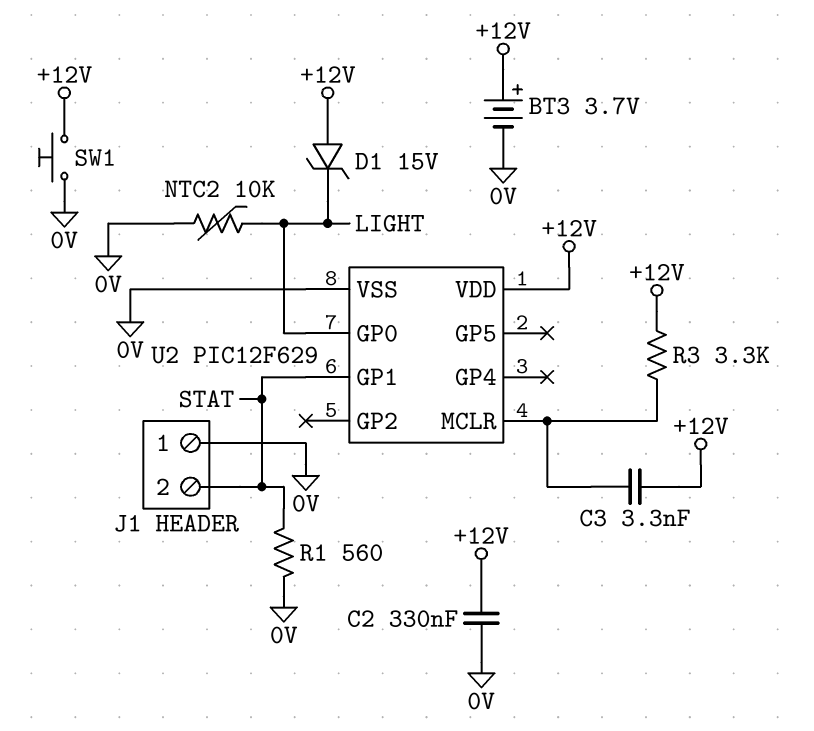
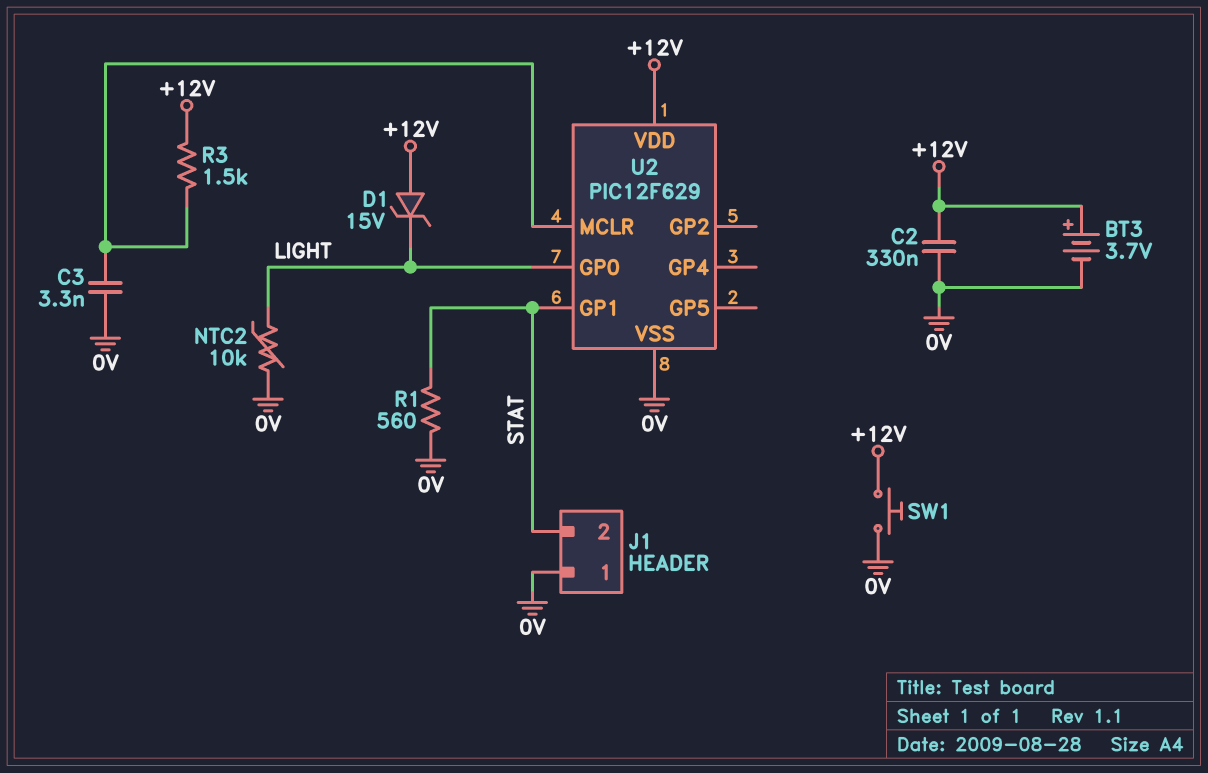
C3: 3.3nF (+12V, U2/MCLR) -> 3.3nF (0V, U2/MCLR)
R3: 3.3k (+12V, U2/MCLR) -> 1.5k (+12V, U2/MCLR)

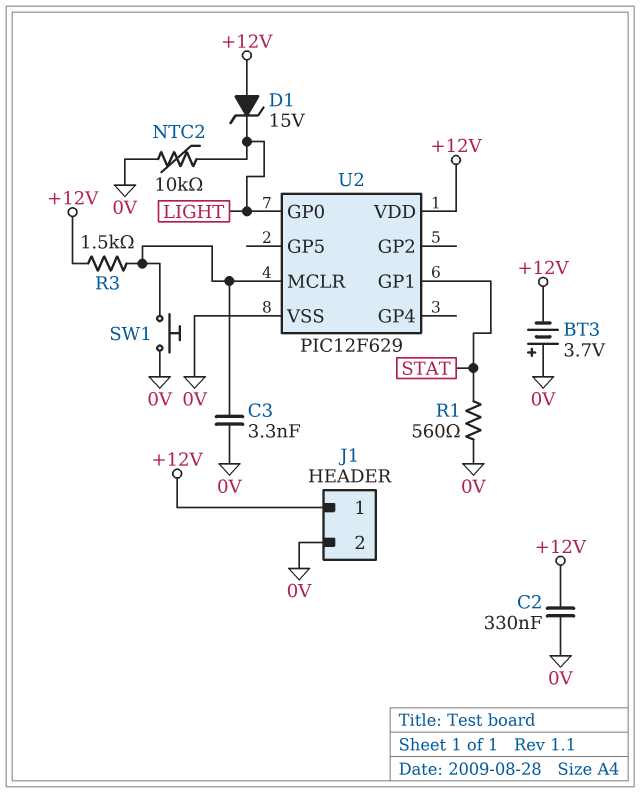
BT3: 3.7V (plus +12V, minus 0V) -> 3.7V (plus 0V, minus +12V)
J1 pin 1: 0V -> +12V
J1 pin 2: STAT -> 0V
SW1: button (+12V, 0V) -> button (0V, U2/MCLR)

